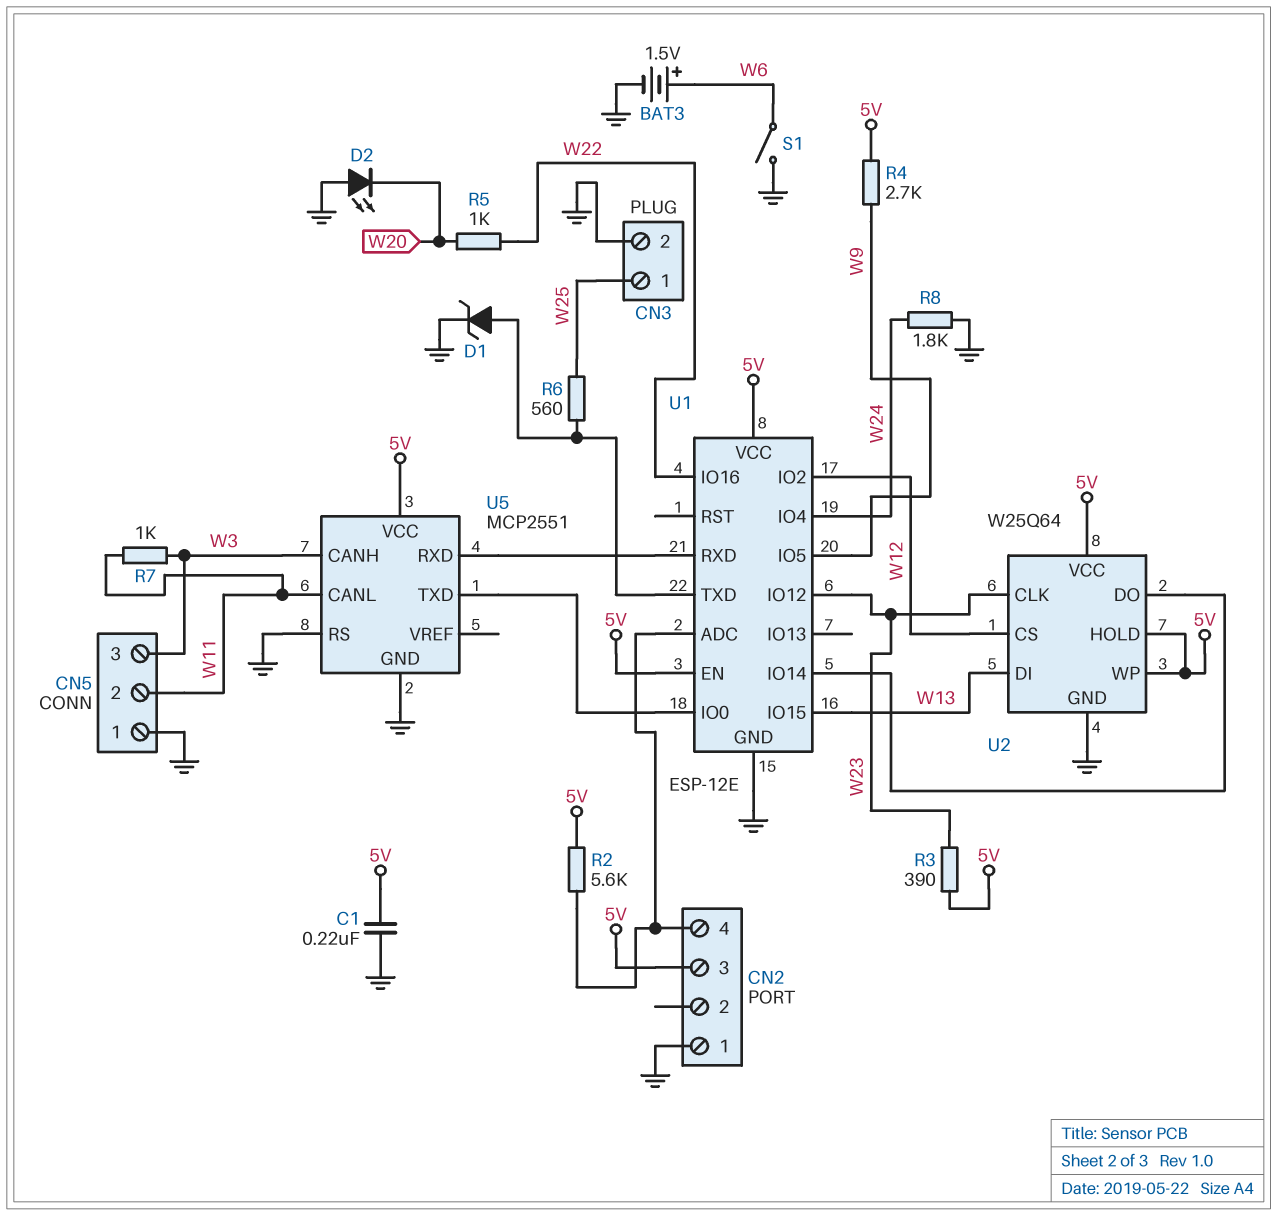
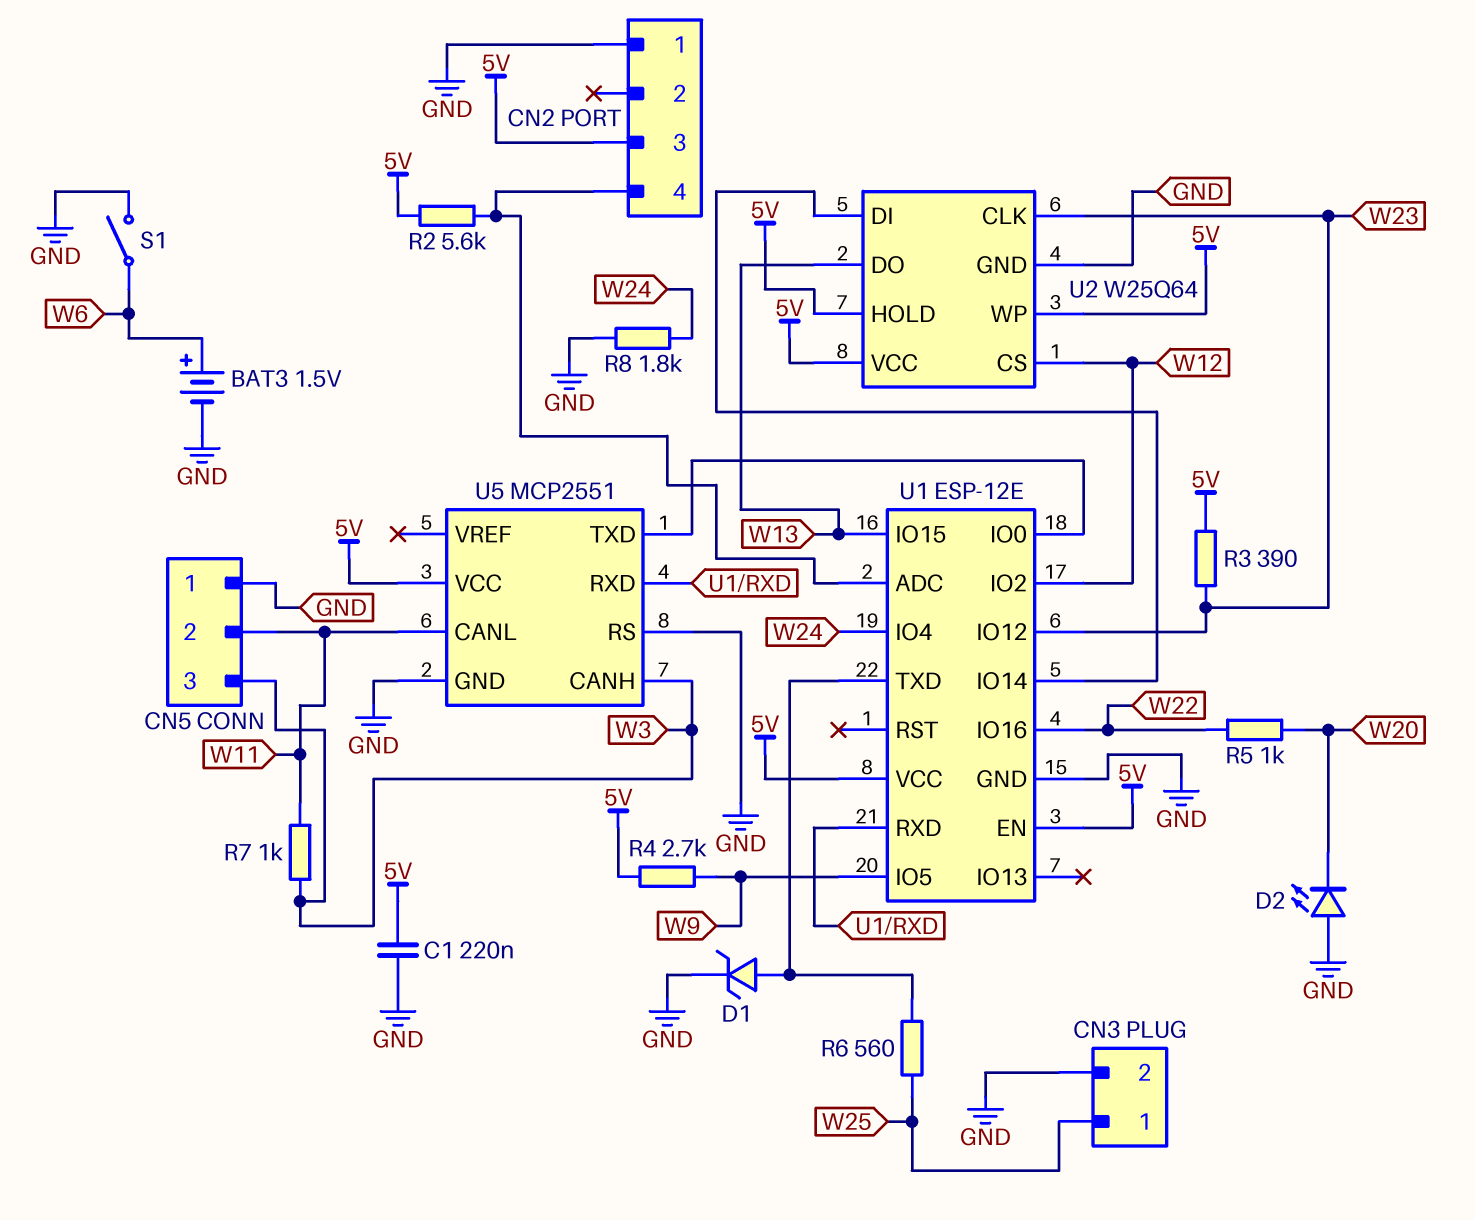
U2 pin DI: W13 -> U1/IO14
U2 pin DO: U1/IO14 -> W13

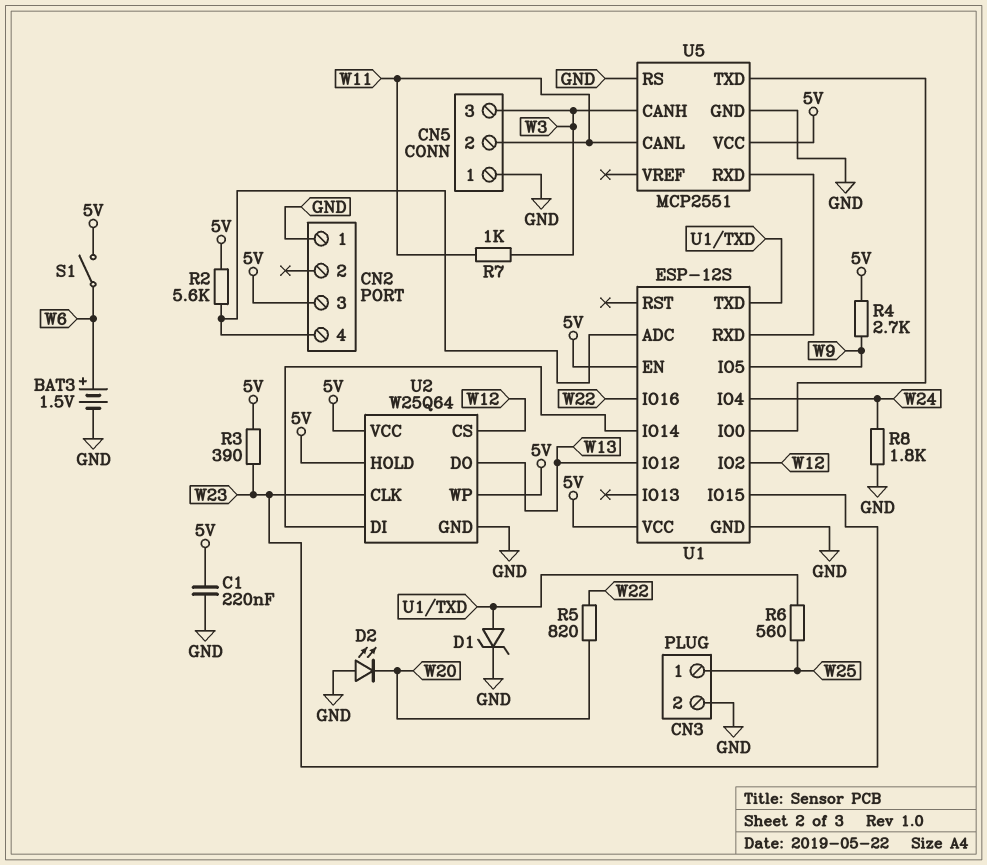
R5: 1k (W20, W22) -> 820 (W20, W22)
S1: switch (GND, W6) -> switch (5V, W6)
U1: ESP-12E -> ESP-12S
U1 pin IO12: W23 -> W13
U1 pin IO15: W13 -> W23

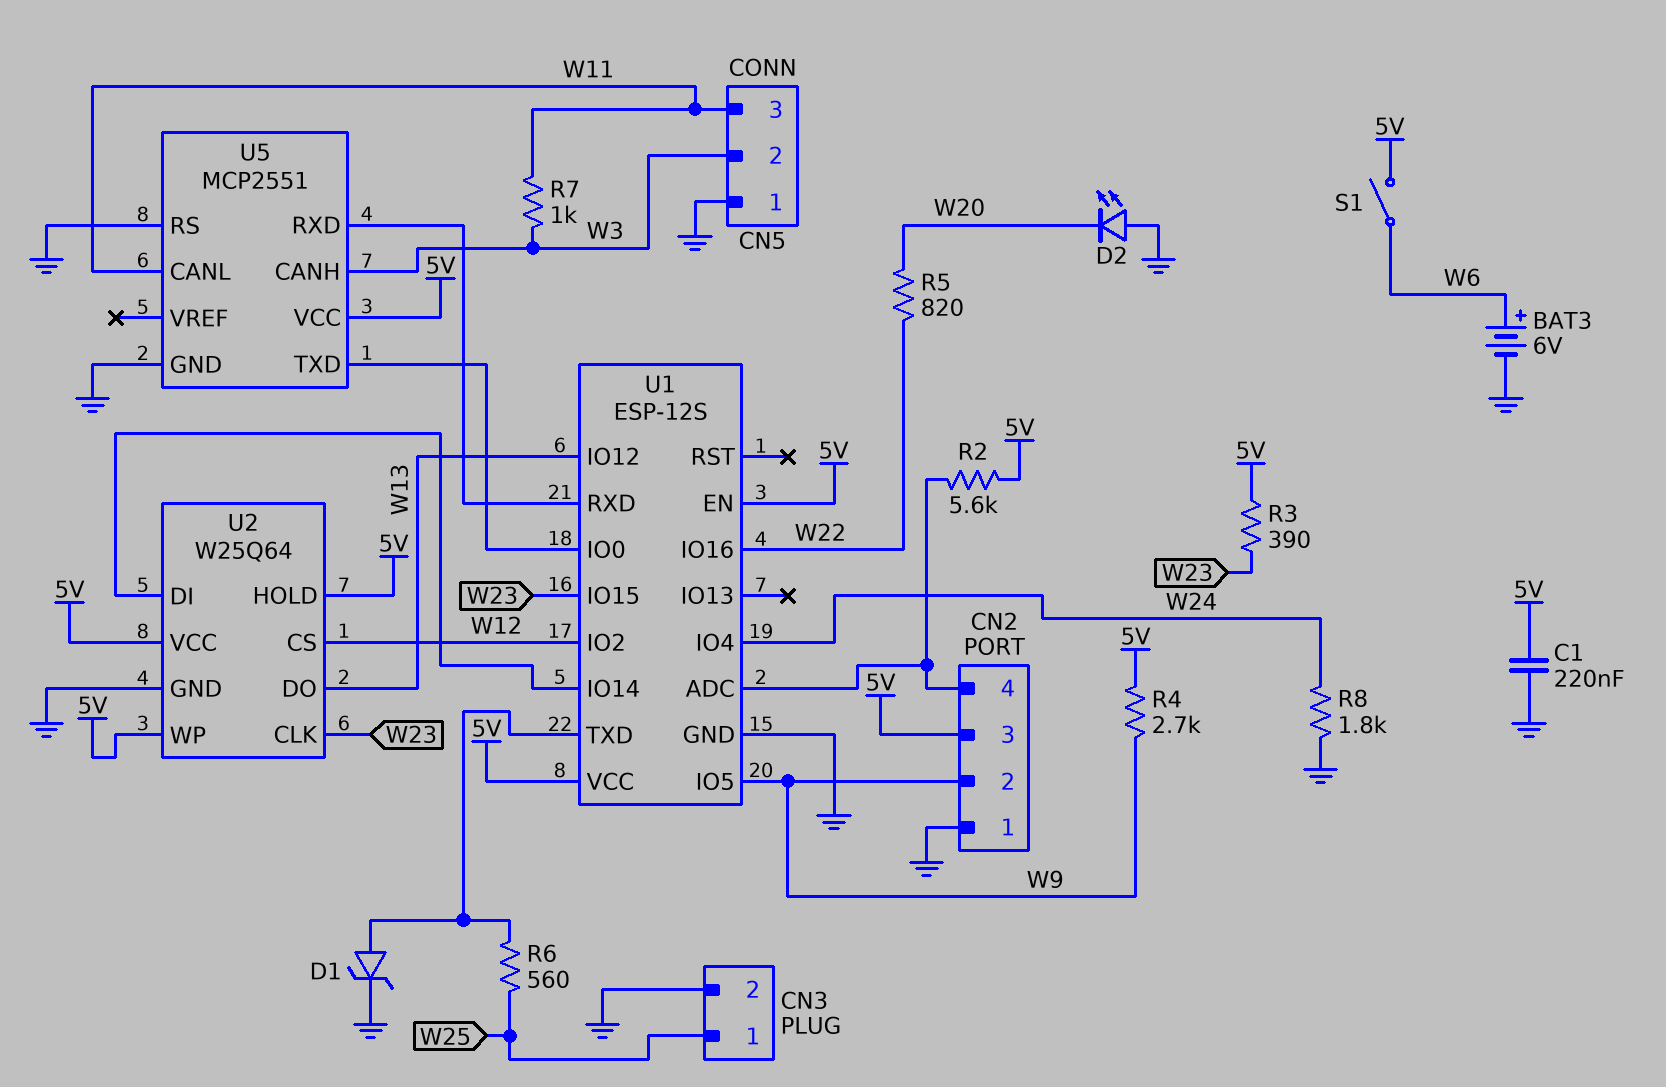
BAT3: 1.5V (plus W6, minus GND) -> 6V (plus W6, minus GND)
CN2 pin 2: none -> W9
CN5 pin 2: W11 -> W3
CN5 pin 3: W3 -> W11

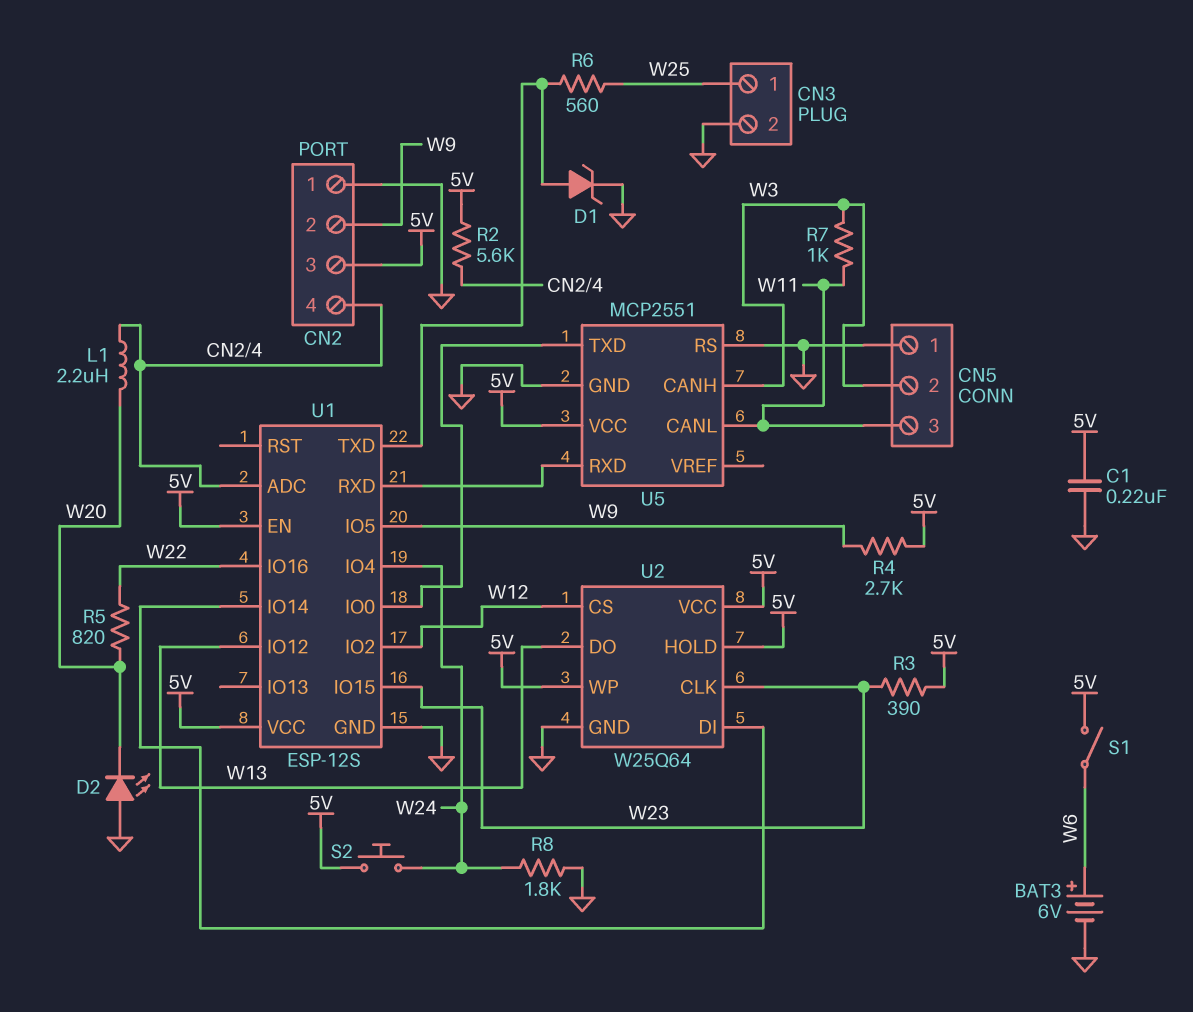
L1: none -> 2.2uH (CN2/4, W20)
S2: none -> button (5V, W24)

